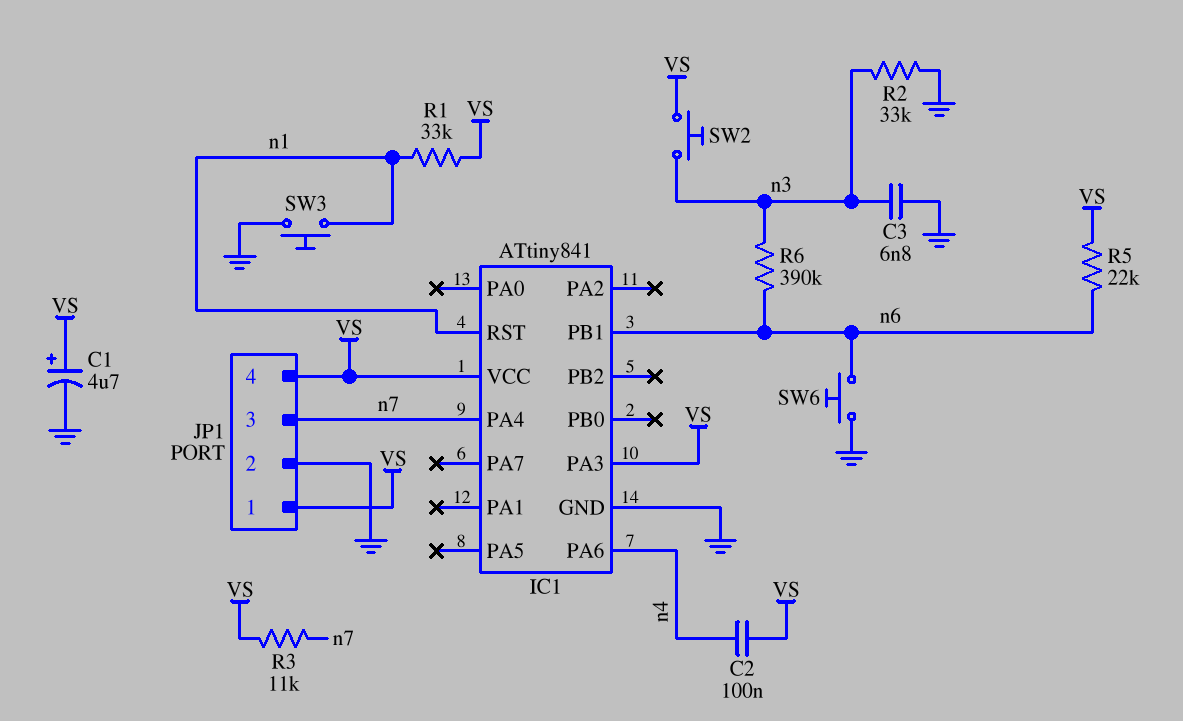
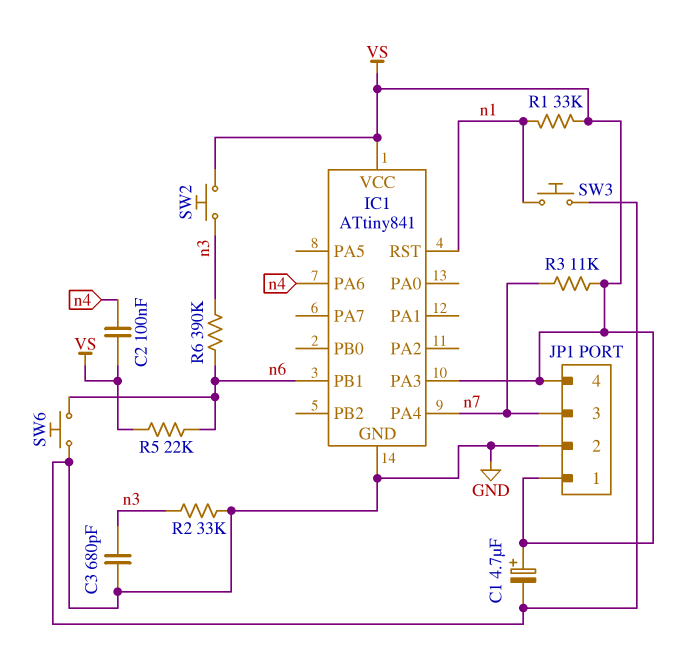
C3: 6.8nF (GND, n3) -> 680pF (GND, n3)

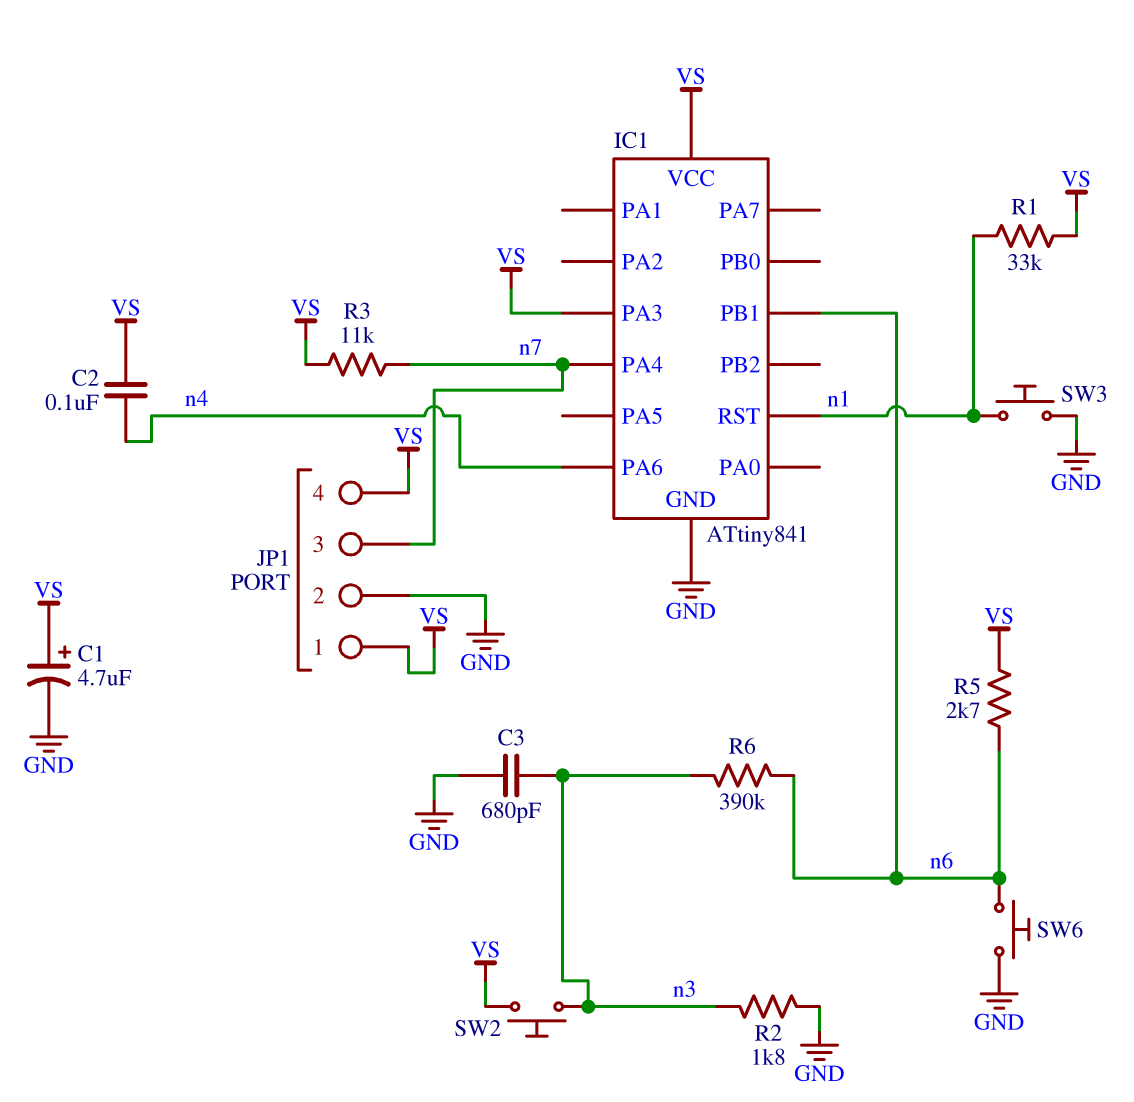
R2: 33k (GND, n3) -> 1.8k (GND, n3)
R5: 22k (VS, n6) -> 2.7k (VS, n6)

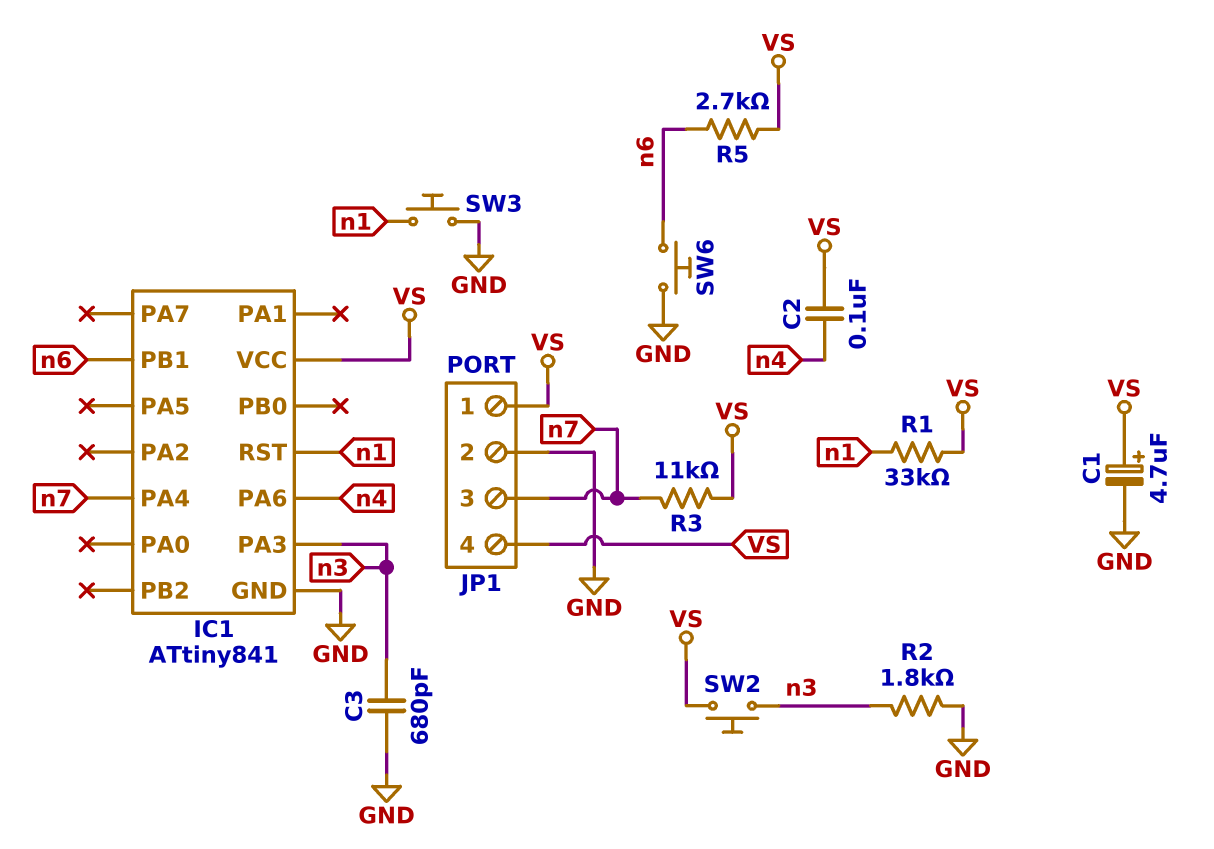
IC1 pin PA3: VS -> n3
R6: 390k (n3, n6) -> none

